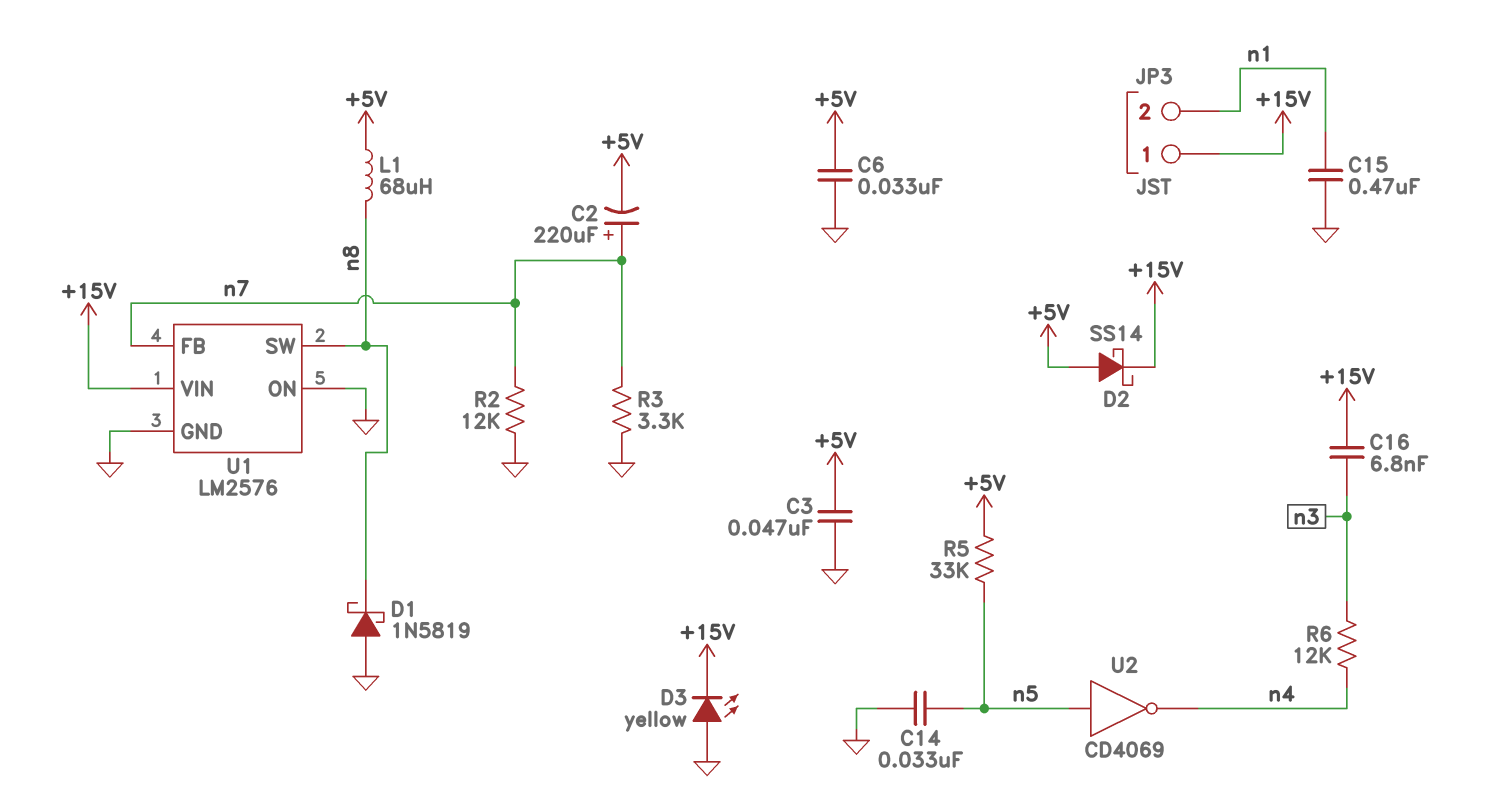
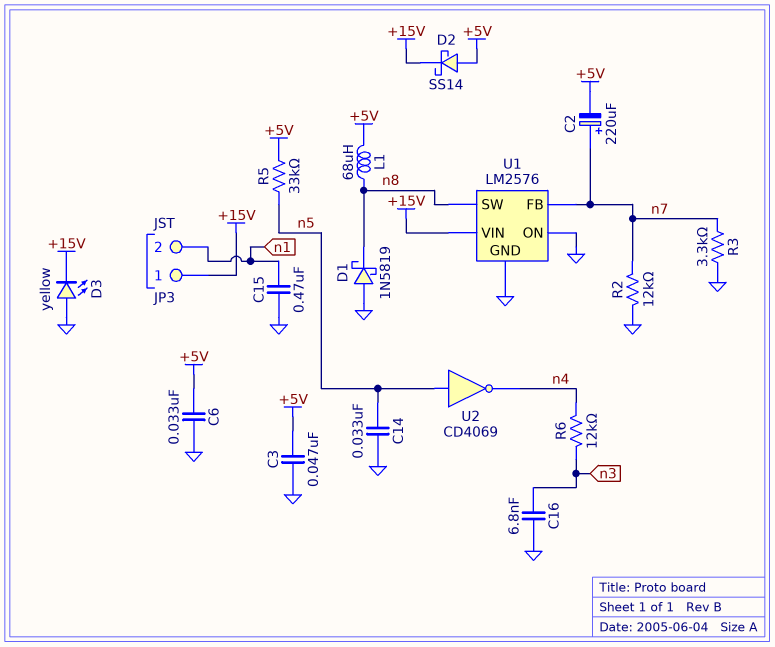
C16: 6.8nF (+15V, n3) -> 6.8nF (GND, n3)

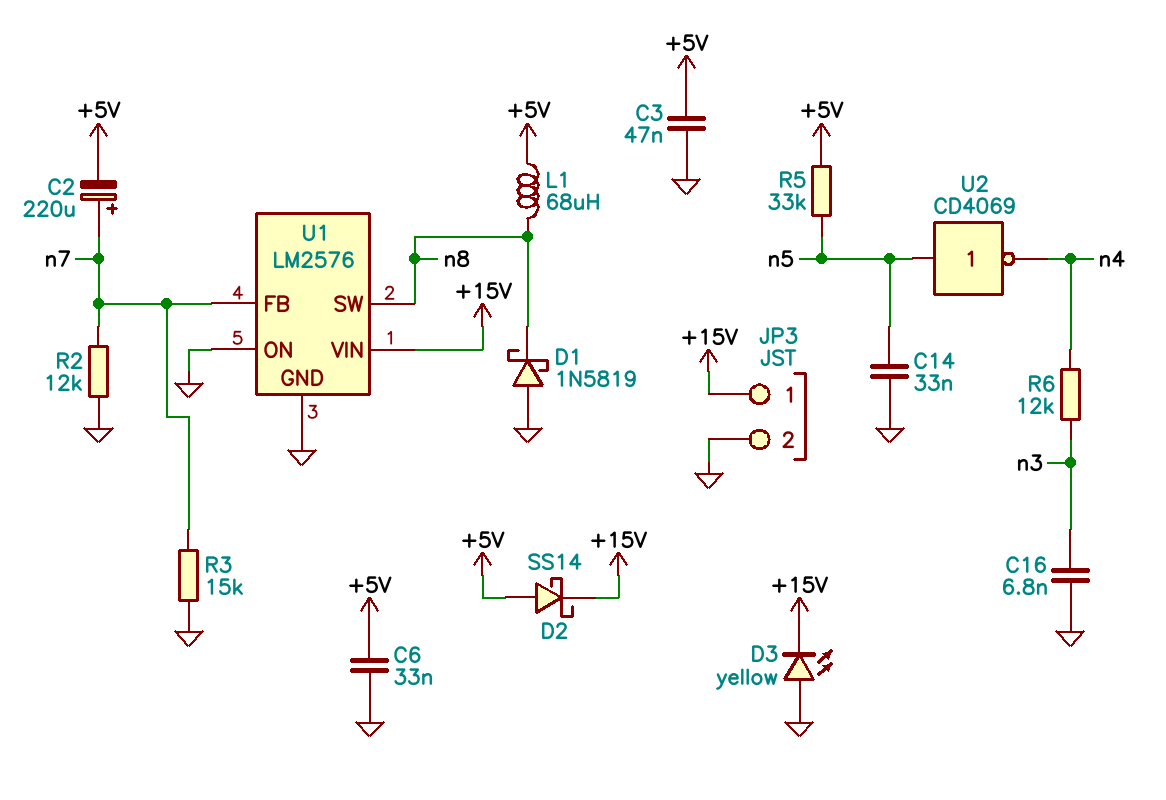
C15: 470nF (GND, n1) -> none
JP3 pin 2: n1 -> GND
R3: 3.3k (GND, n7) -> 15k (GND, n7)

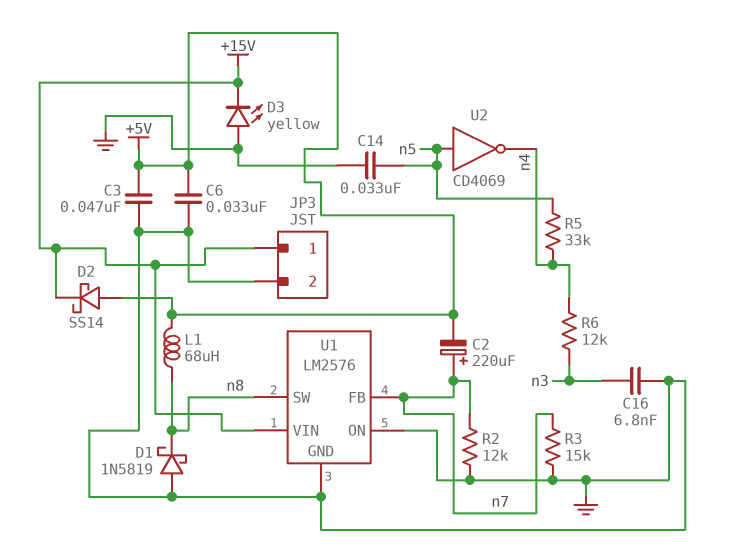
R5: 33k (+5V, n5) -> 33k (n4, n5)

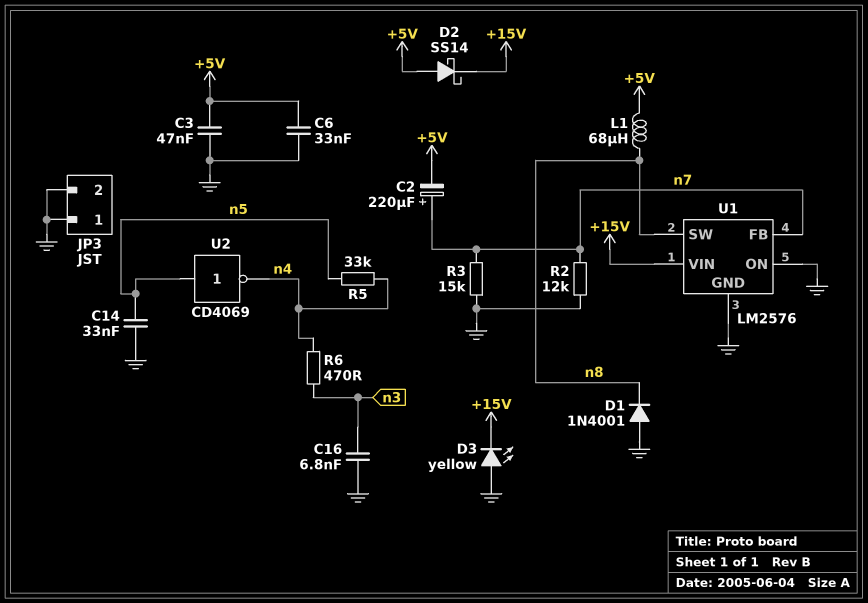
D1: schottky 1N5819 (A GND, K n8) -> diode 1N4001 (A GND, K n8)
JP3 pin 1: +15V -> GND
R6: 12k (n3, n4) -> 470 (n3, n4)

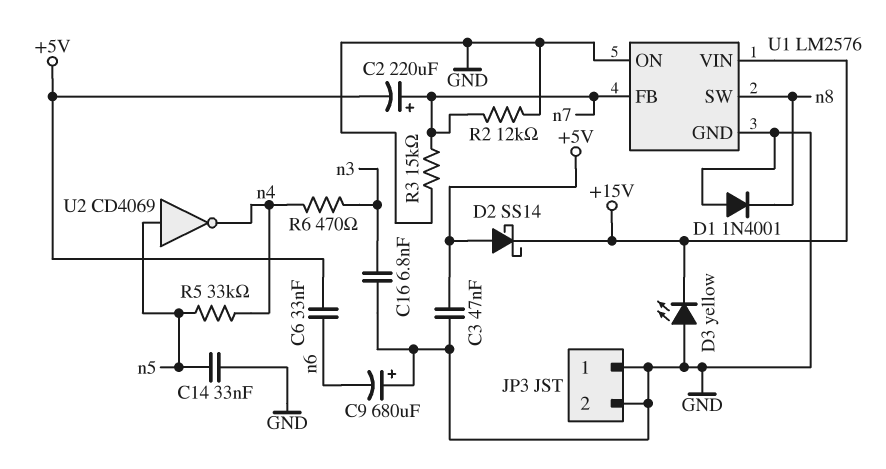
C6: 33nF (+5V, GND) -> 33nF (+5V, n6)
C9: none -> 680uF (plus GND, minus n6)
L1: 68uH (+5V, n8) -> none

